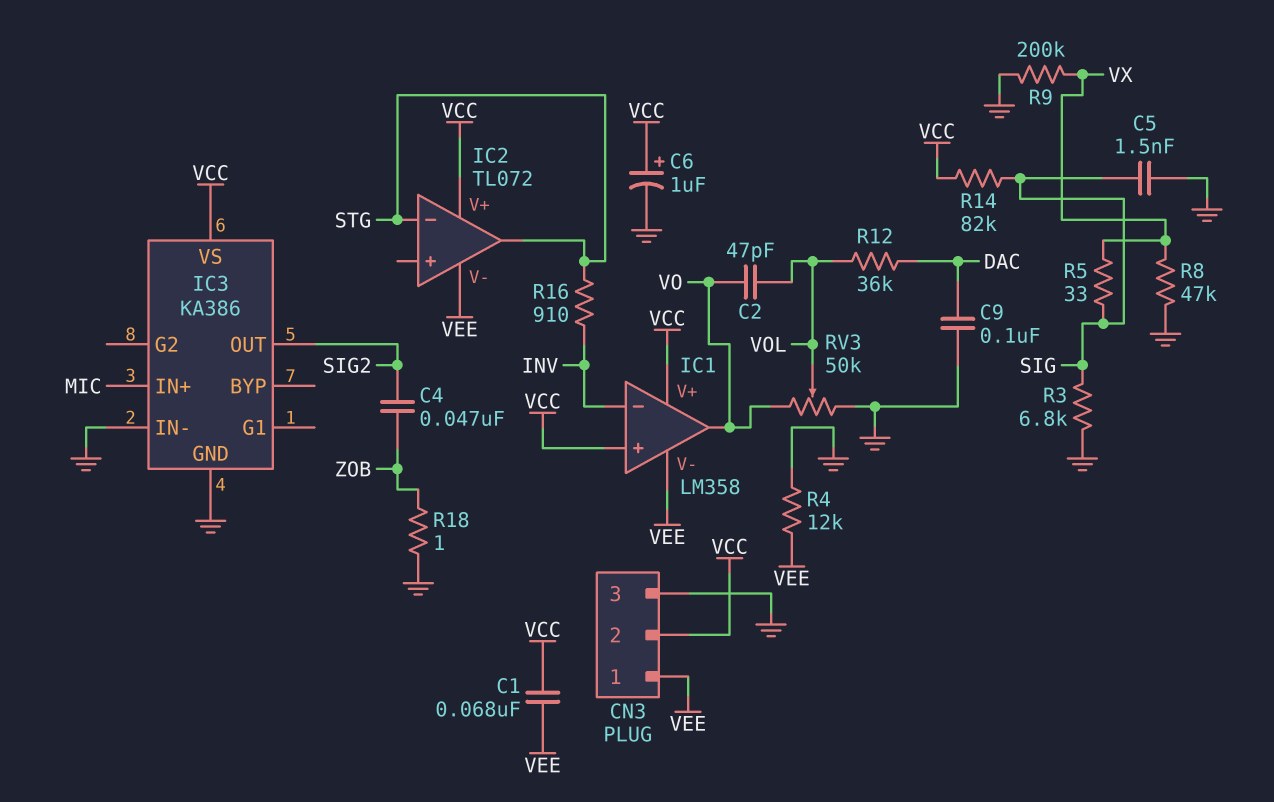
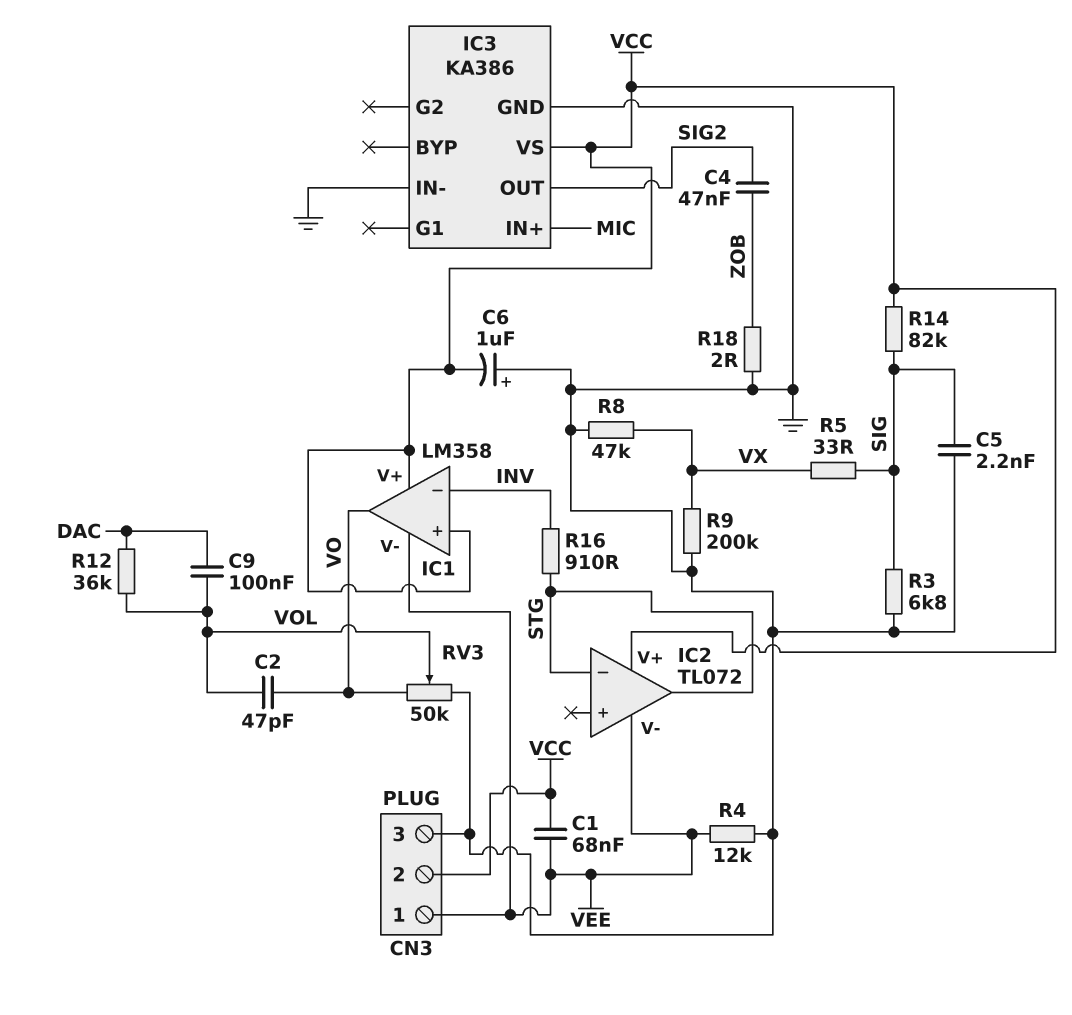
C5: 1.5nF (GND, SIG) -> 2.2nF (GND, SIG)
C6: 1uF (plus VCC, minus GND) -> 1uF (plus GND, minus VCC)
C9: 100nF (DAC, GND) -> 100nF (DAC, VOL)
R18: 1 (GND, ZOB) -> 2 (GND, ZOB)

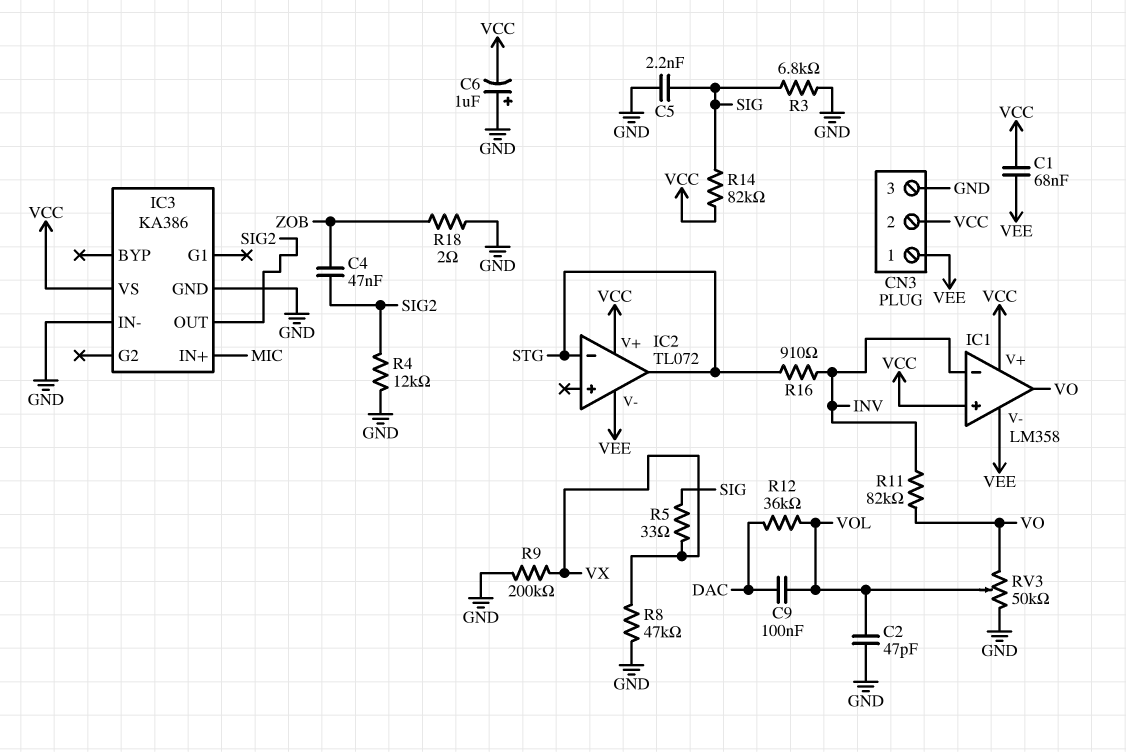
C2: 47pF (VO, VOL) -> 47pF (GND, VOL)
R4: 12k (GND, VEE) -> 12k (GND, SIG2)
R11: none -> 82k (INV, VO)

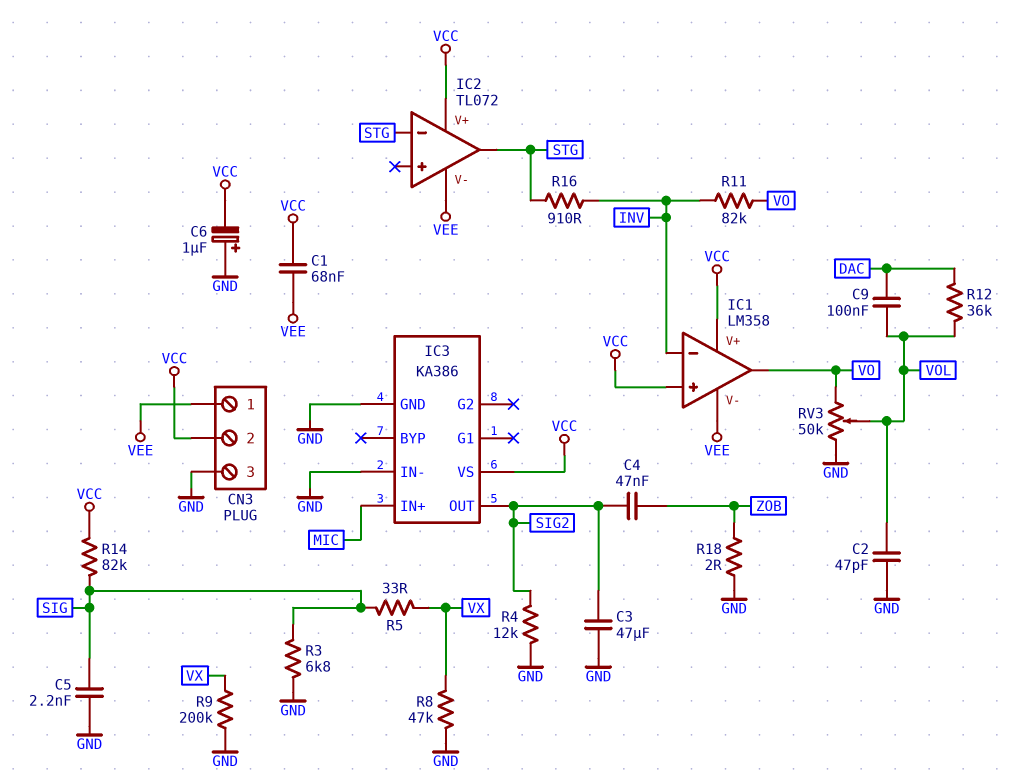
C3: none -> 47uF (GND, SIG2)

